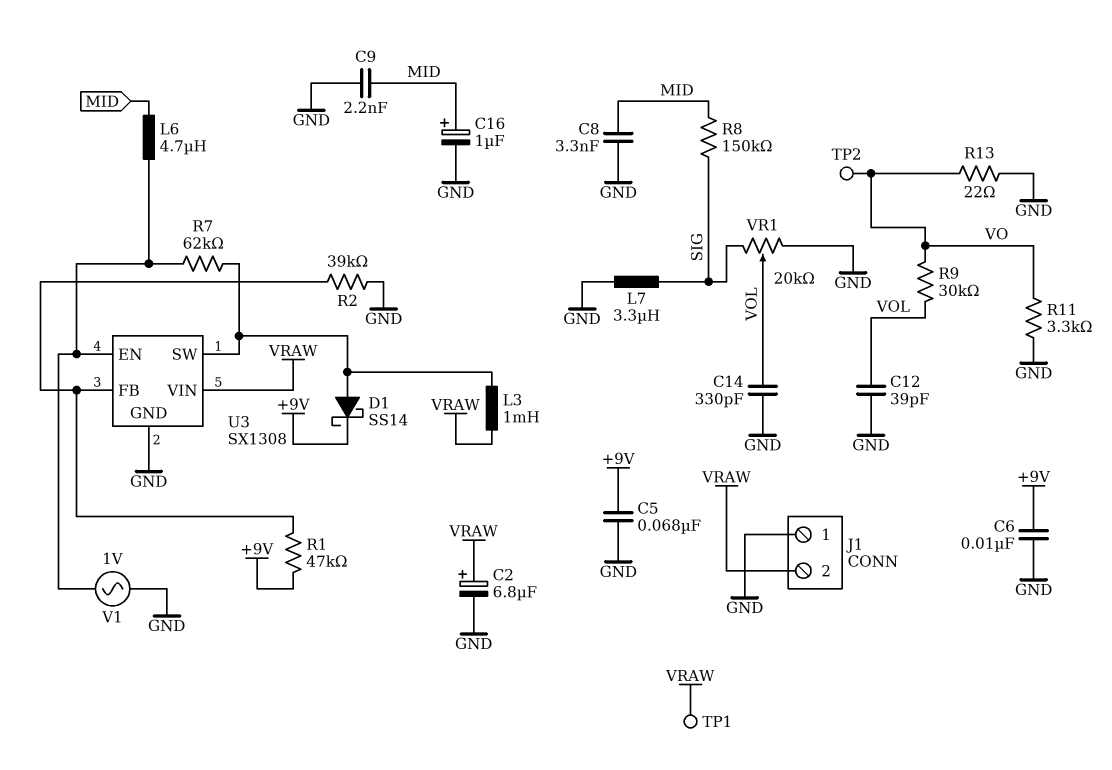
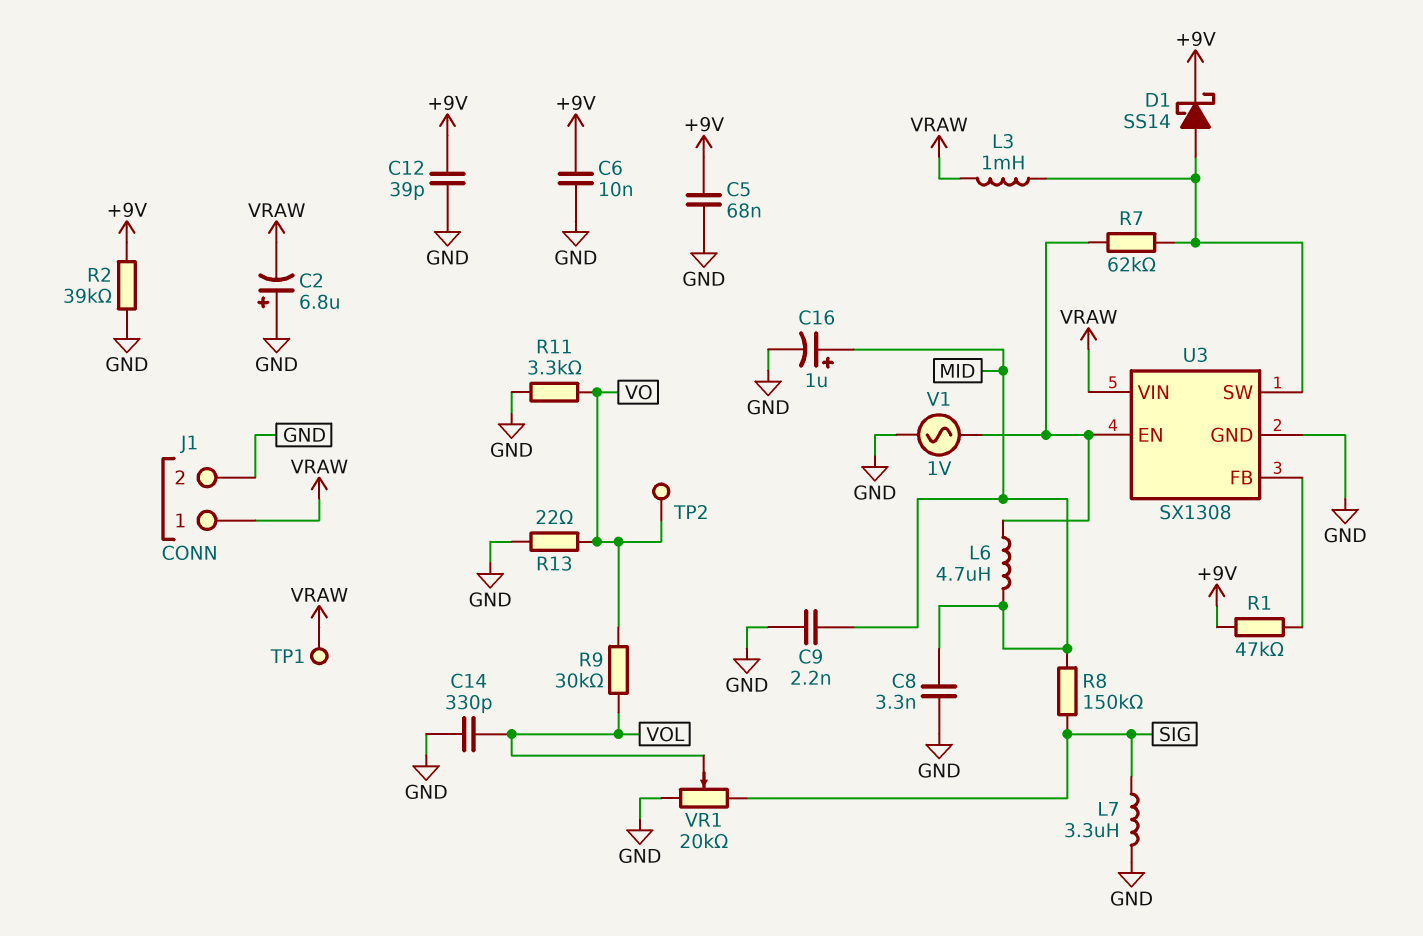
C2: 6.8uF (plus VRAW, minus GND) -> 6.8uF (plus GND, minus VRAW)
C12: 39pF (GND, VOL) -> 39pF (+9V, GND)
J1 pin 1: GND -> VRAW
J1 pin 2: VRAW -> GND
R2: 39k (GND, U3/FB) -> 39k (+9V, GND)

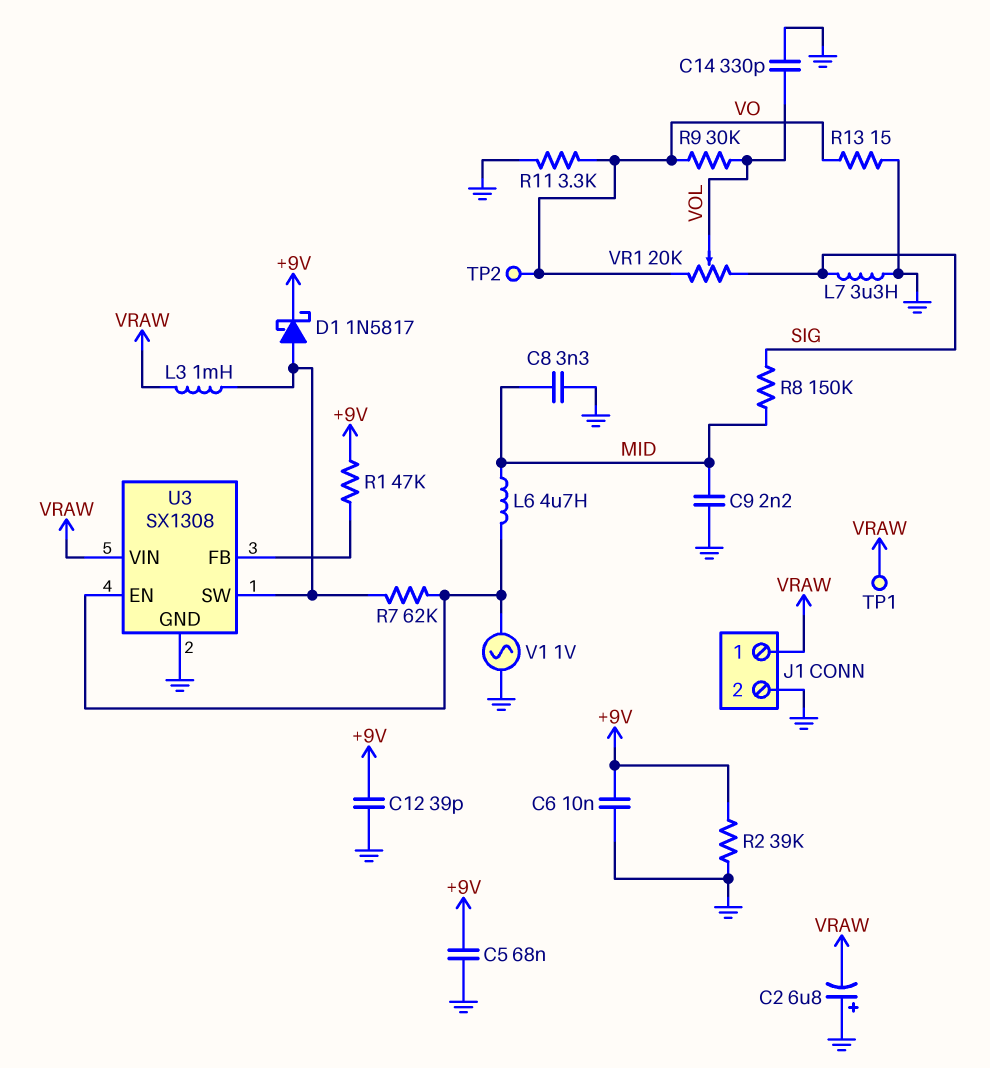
C16: 1uF (plus MID, minus GND) -> none
D1: schottky SS14 (A U3/SW, K +9V) -> schottky 1N5817 (A U3/SW, K +9V)
R13: 22 (GND, VO) -> 15 (GND, VO)
VR1: 20k (GND, SIG, wiper VOL) -> 20k (SIG, VO, wiper VOL)

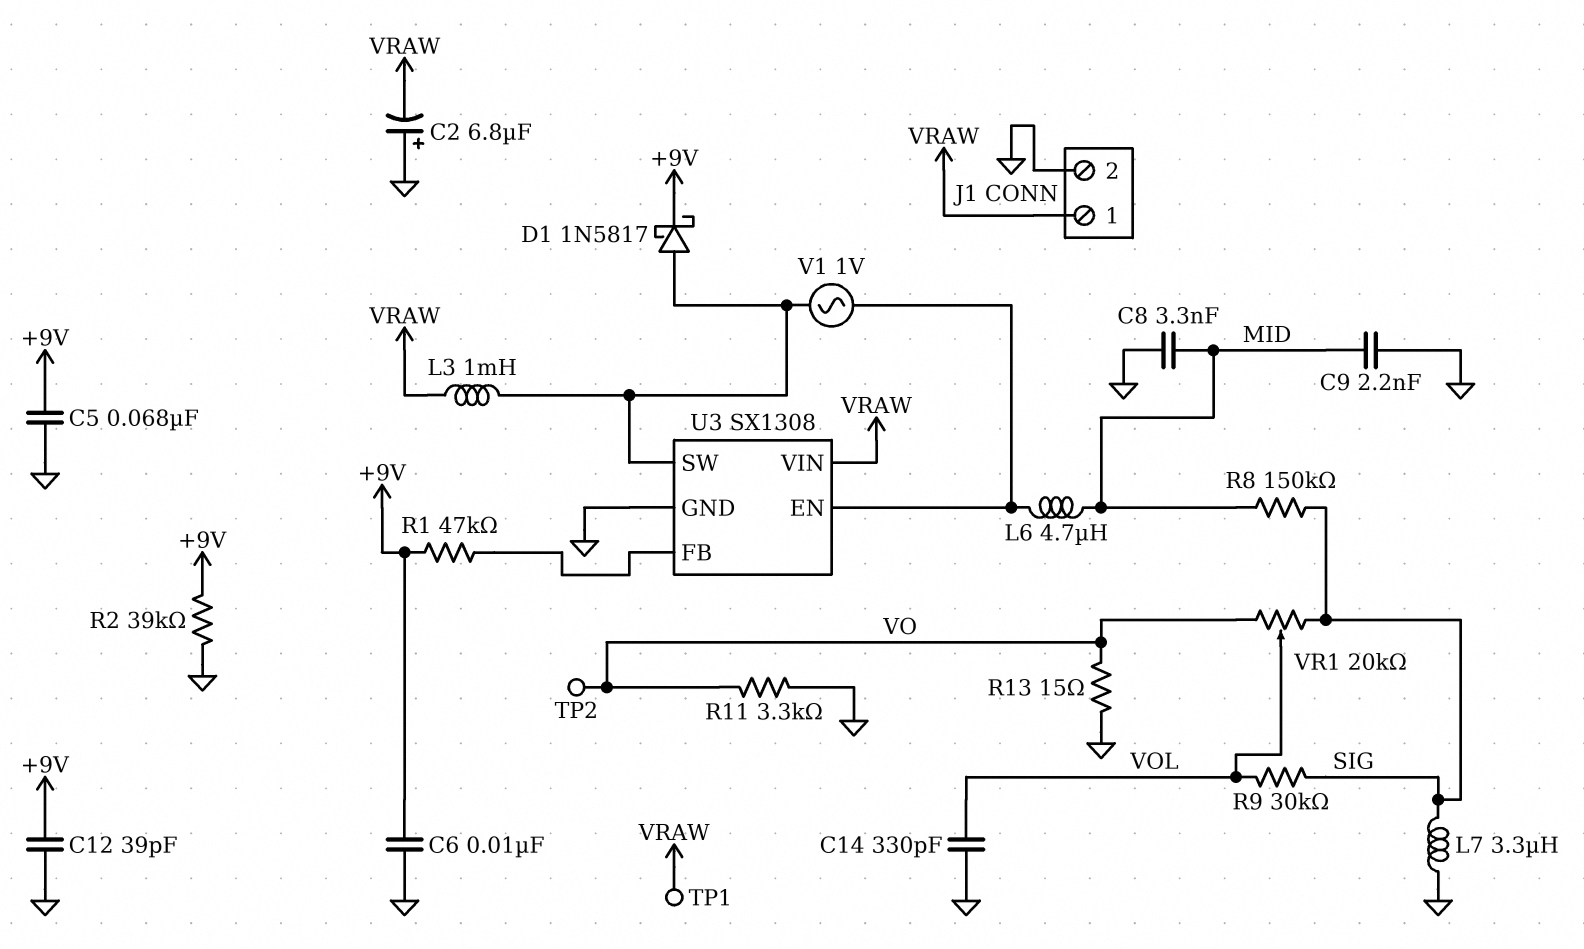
R7: 62k (U3/EN, U3/SW) -> none
R9: 30k (VO, VOL) -> 30k (SIG, VOL)
V1: AC 1V (GND, U3/EN) -> AC 1V (U3/EN, U3/SW)

